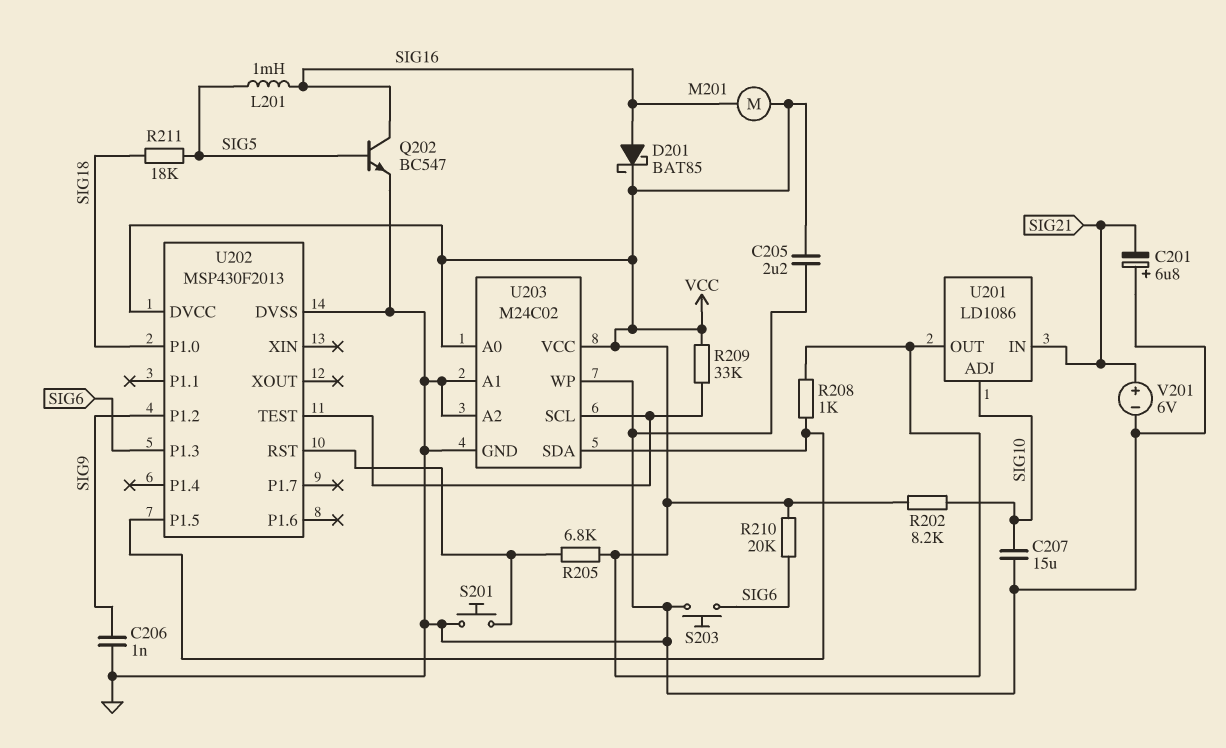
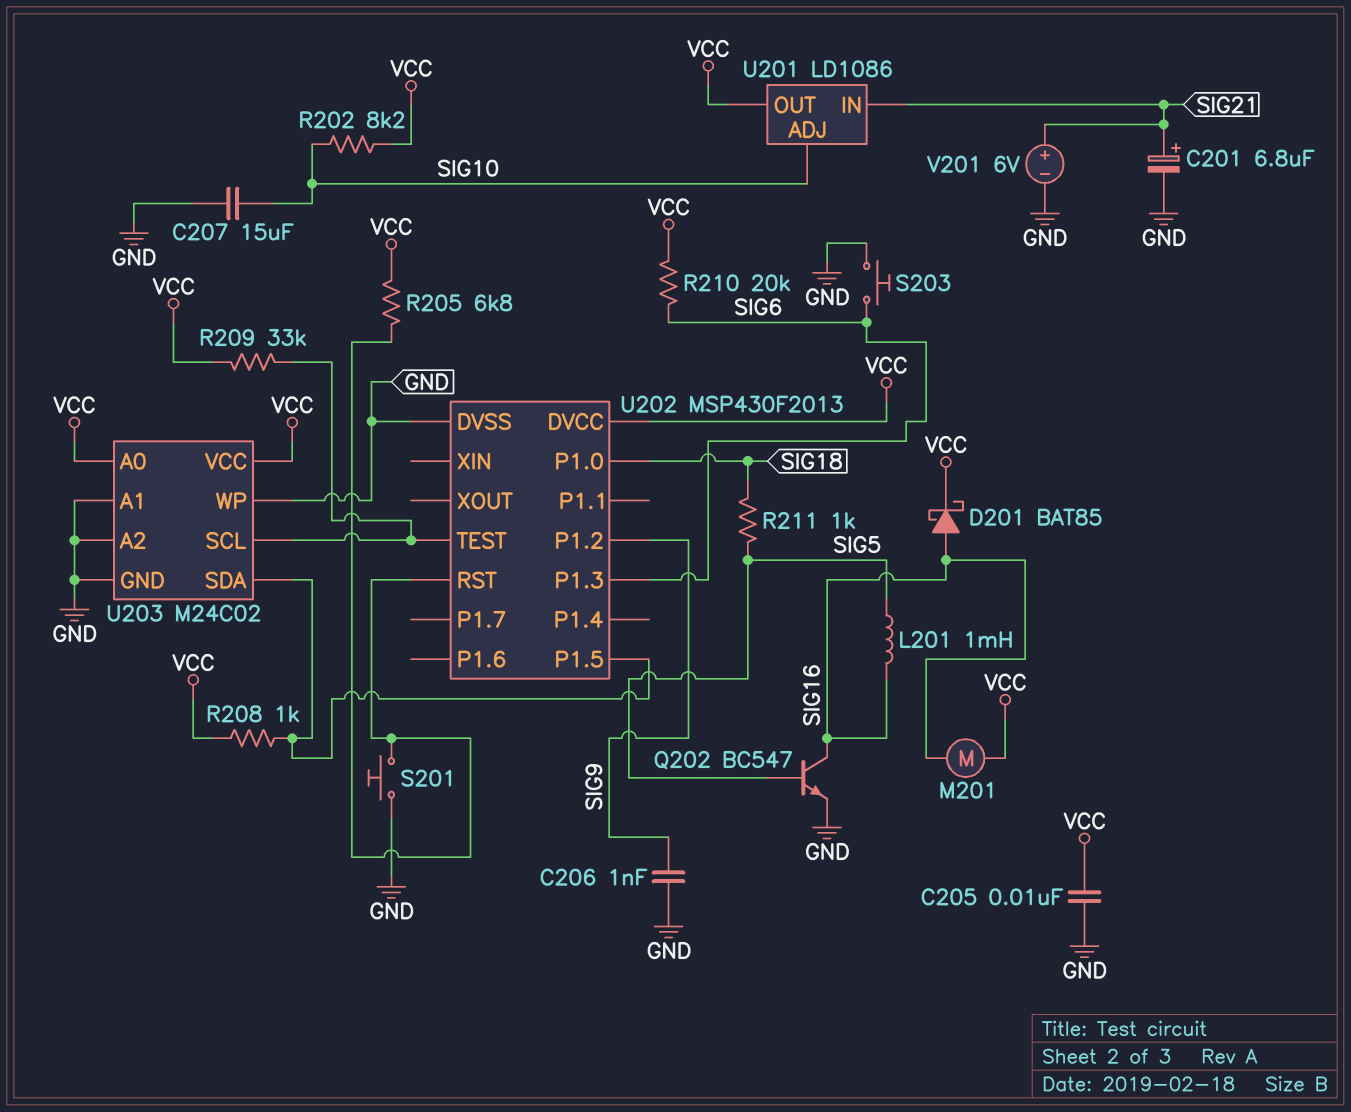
C201: 6.8uF (plus GND, minus SIG21) -> 6.8uF (plus SIG21, minus GND)
C205: 2.2uF (GND, VCC) -> 10nF (GND, VCC)
R211: 18k (SIG5, SIG18) -> 1k (SIG5, SIG18)

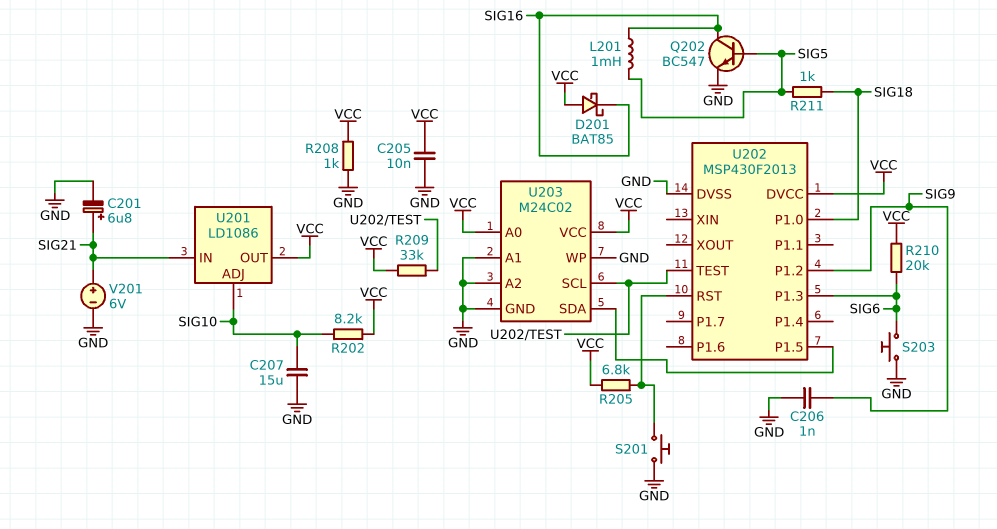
D201: schottky BAT85 (A SIG16, K VCC) -> schottky BAT85 (A VCC, K SIG16)
M201: motor (SIG16, VCC) -> none
R208: 1k (U202/P1.5, VCC) -> 1k (GND, VCC)

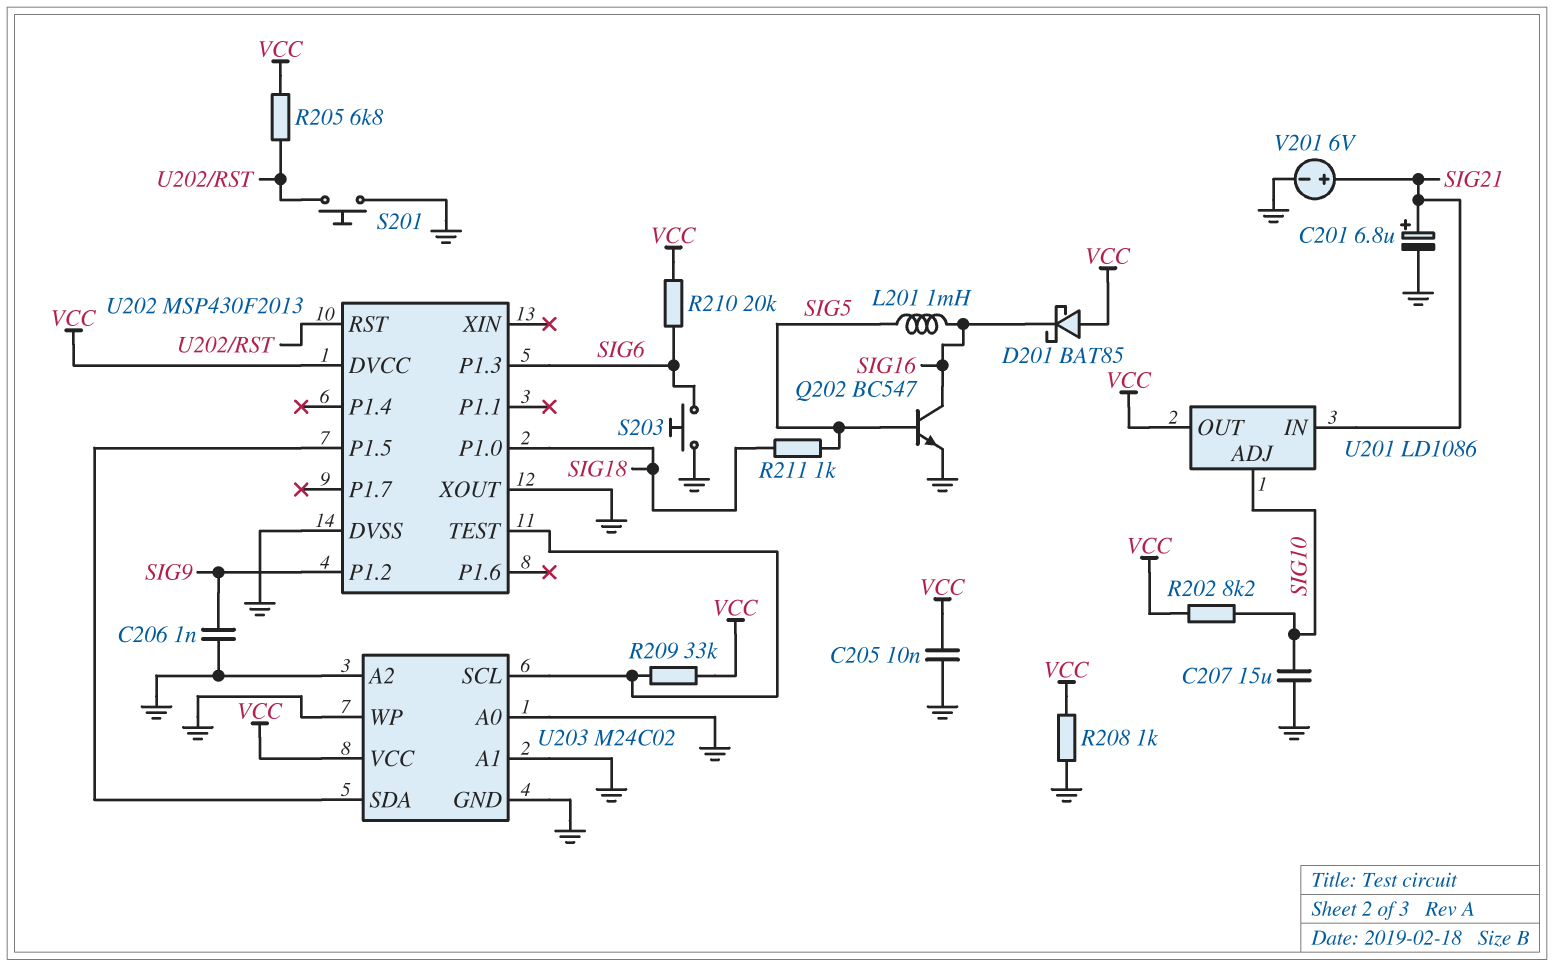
U202 pin XOUT: none -> GND
U203 pin A0: VCC -> GND

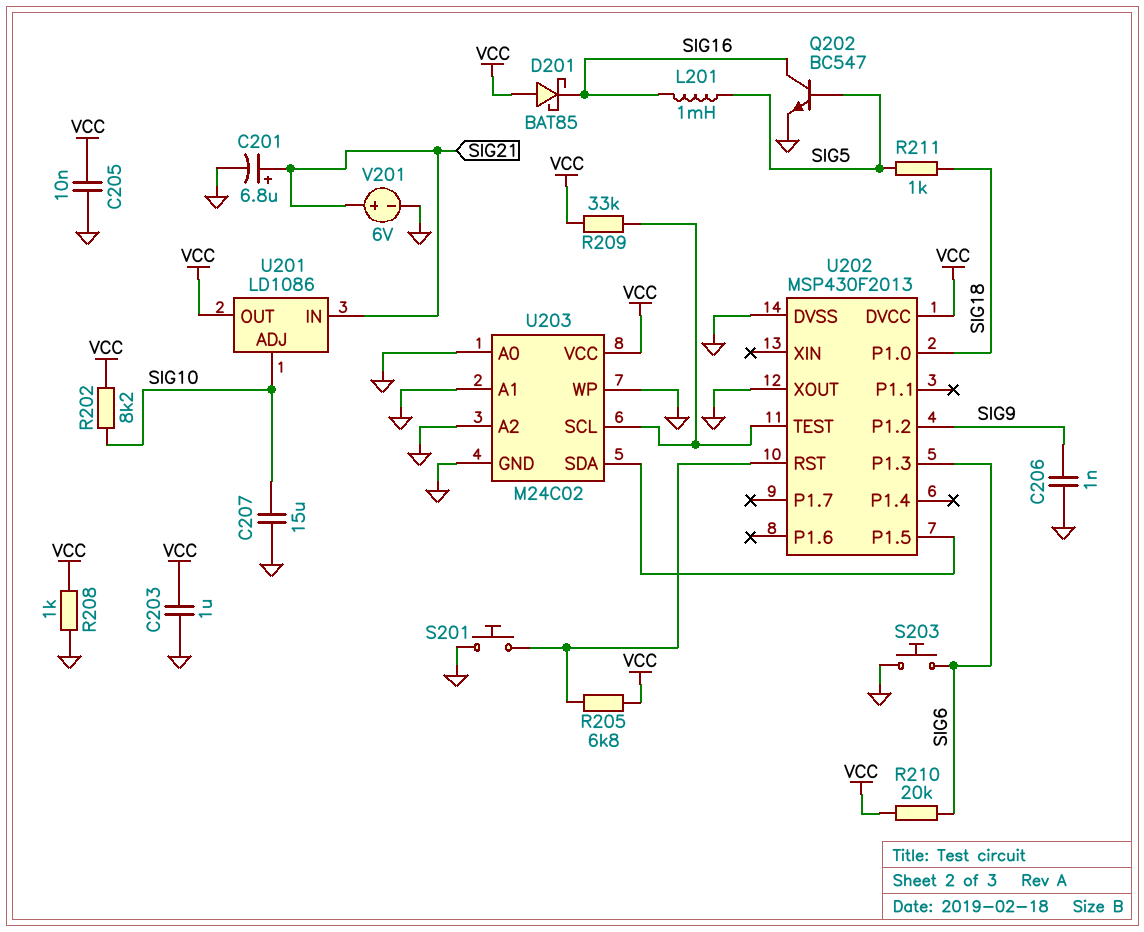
C203: none -> 1uF (GND, VCC)

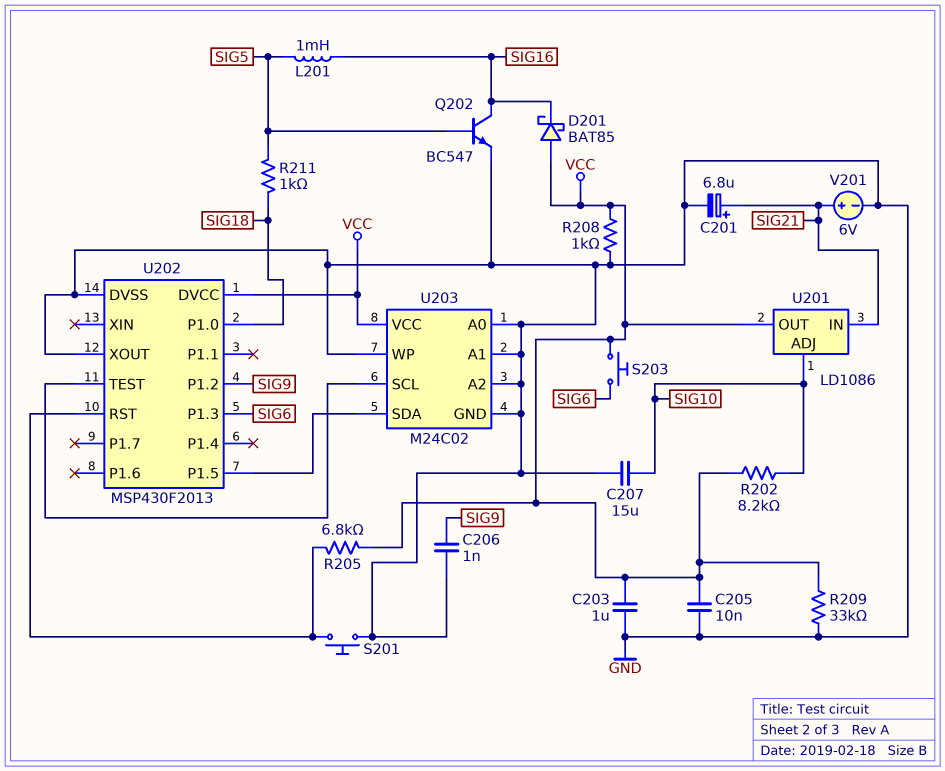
R209: 33k (U202/TEST, VCC) -> 33k (GND, VCC)
R210: 20k (SIG6, VCC) -> none
S203: button (GND, SIG6) -> button (SIG6, VCC)

